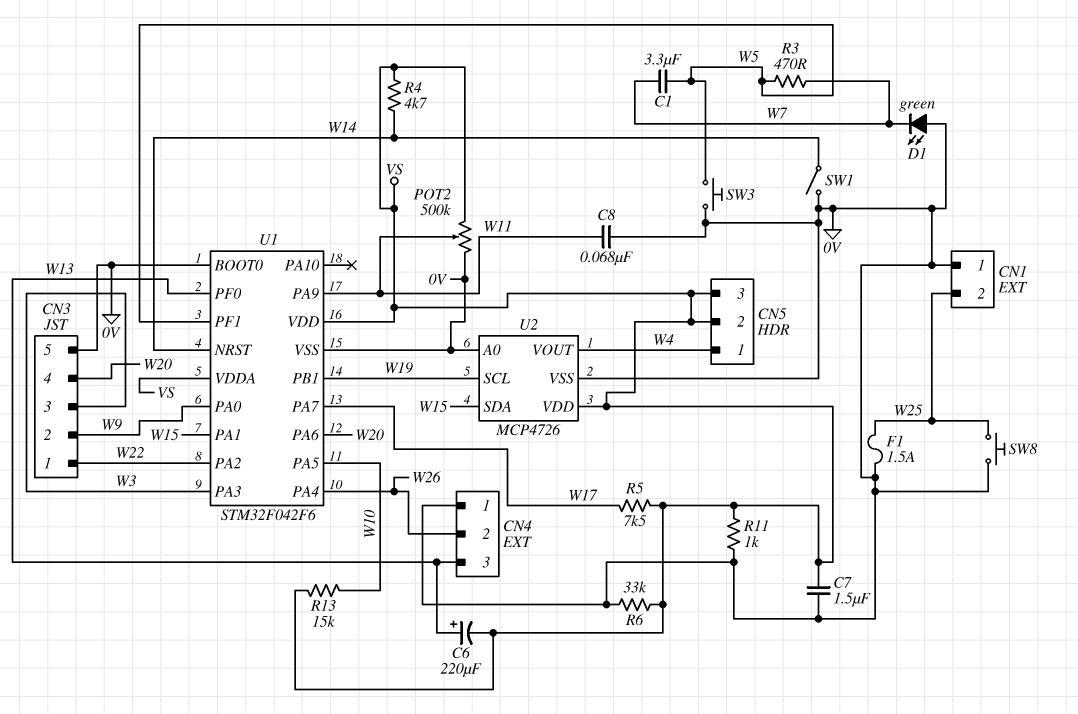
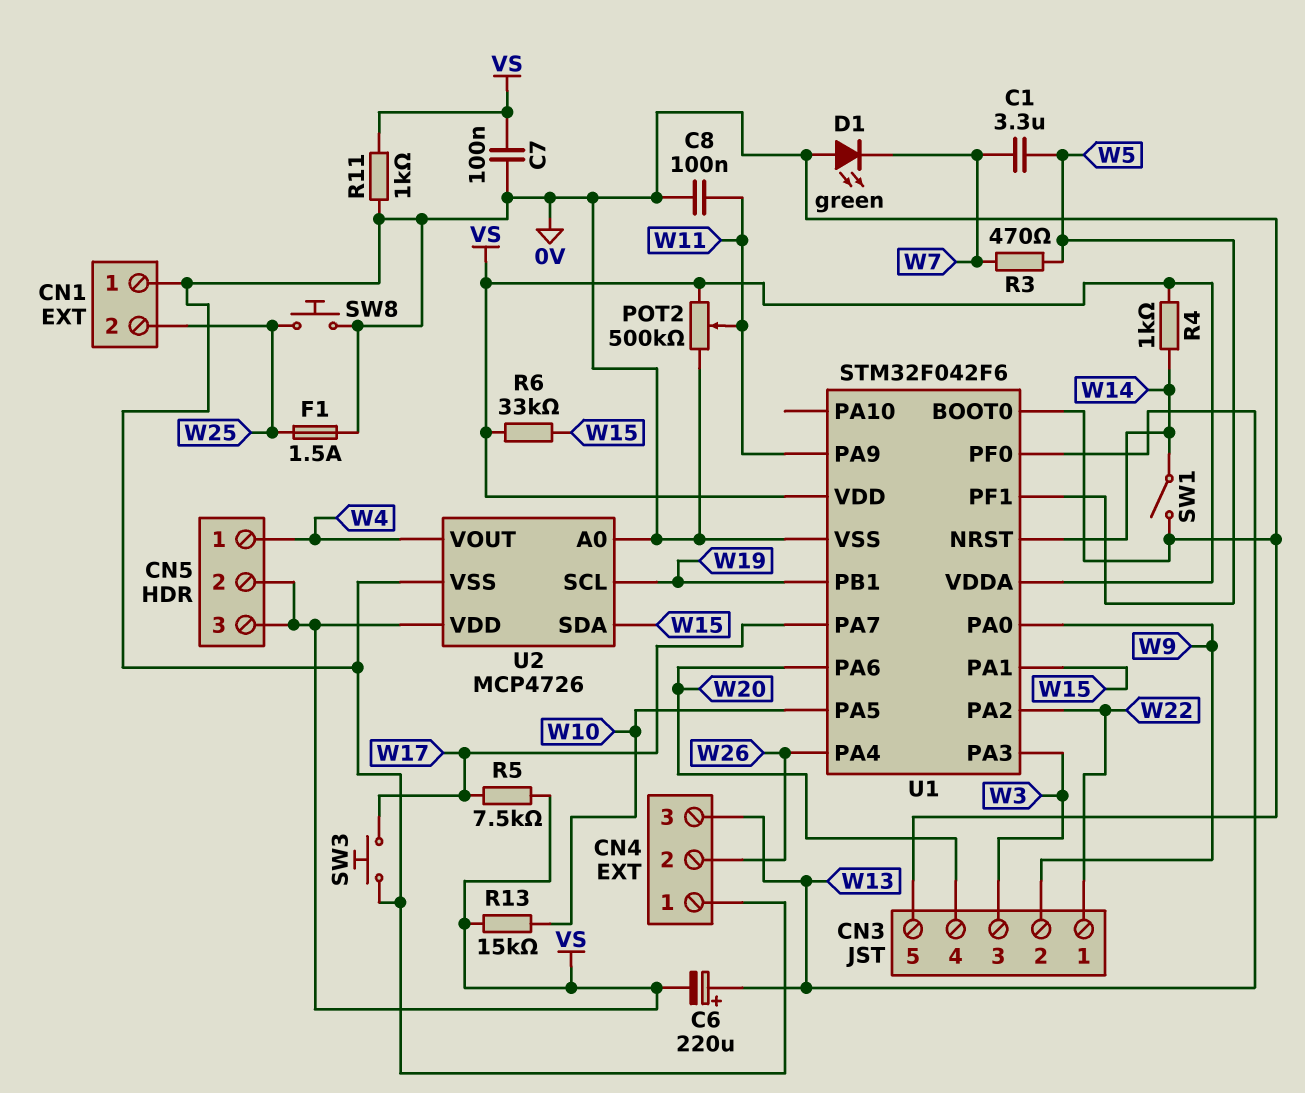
C7: 1.5uF (0V, VS) -> 100nF (0V, VS)
C8: 68nF (0V, W11) -> 100nF (0V, W11)
R4: 4.7k (VS, W14) -> 1k (VS, W14)
R6: 33k (0V, VS) -> 33k (VS, W15)
SW3: button (0V, W5) -> button (0V, W17)

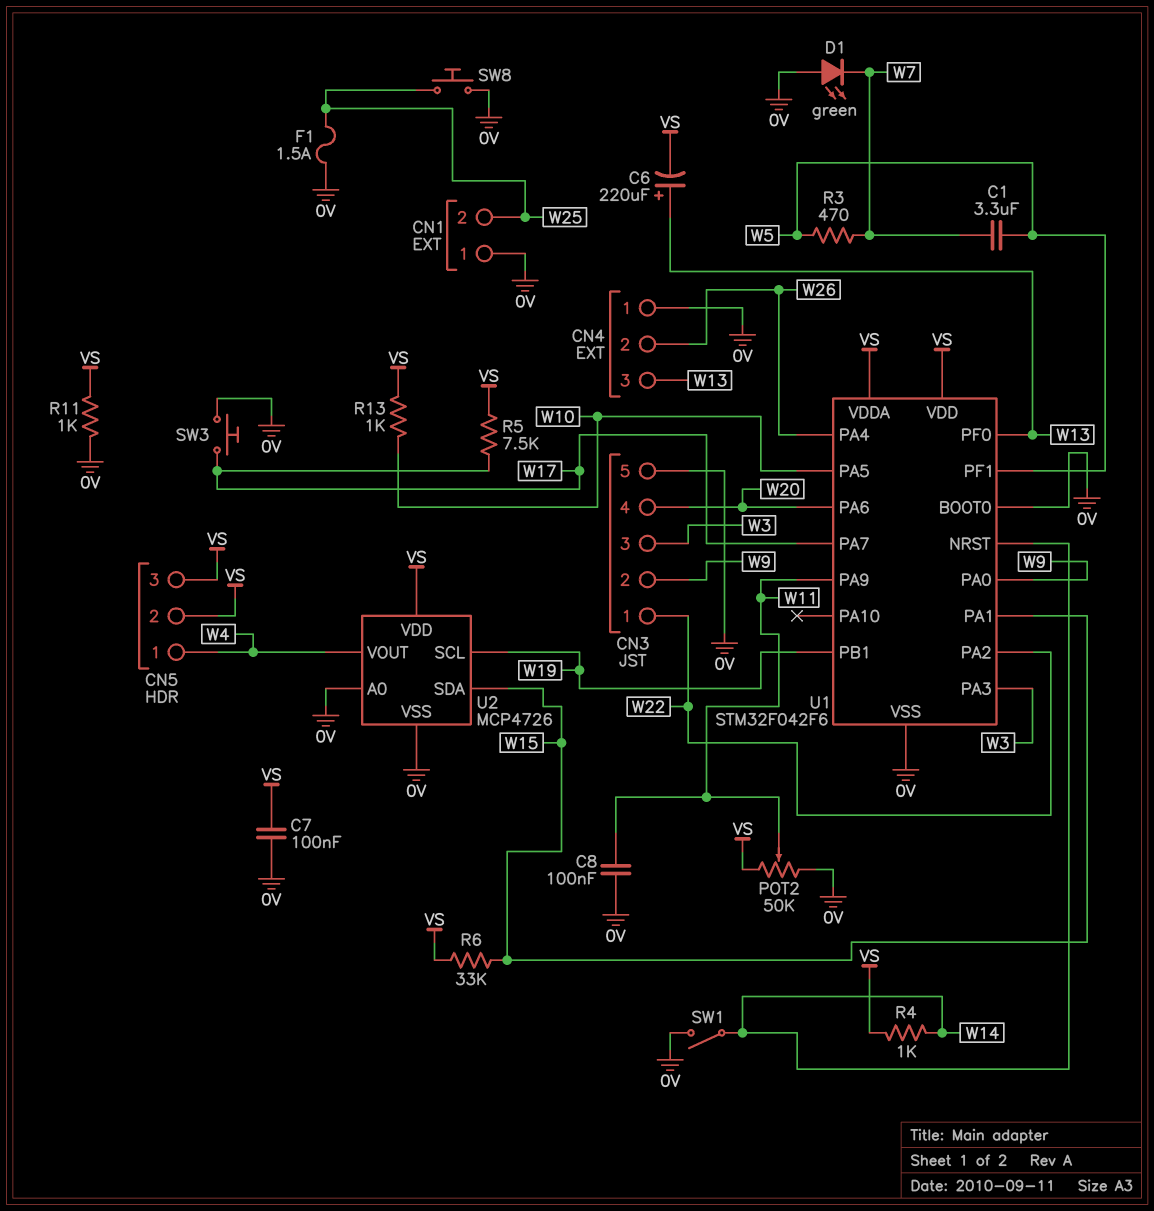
POT2: 500k (0V, VS, wiper W11) -> 50k (0V, VS, wiper W11)
R13: 15k (VS, W10) -> 1k (VS, W10)

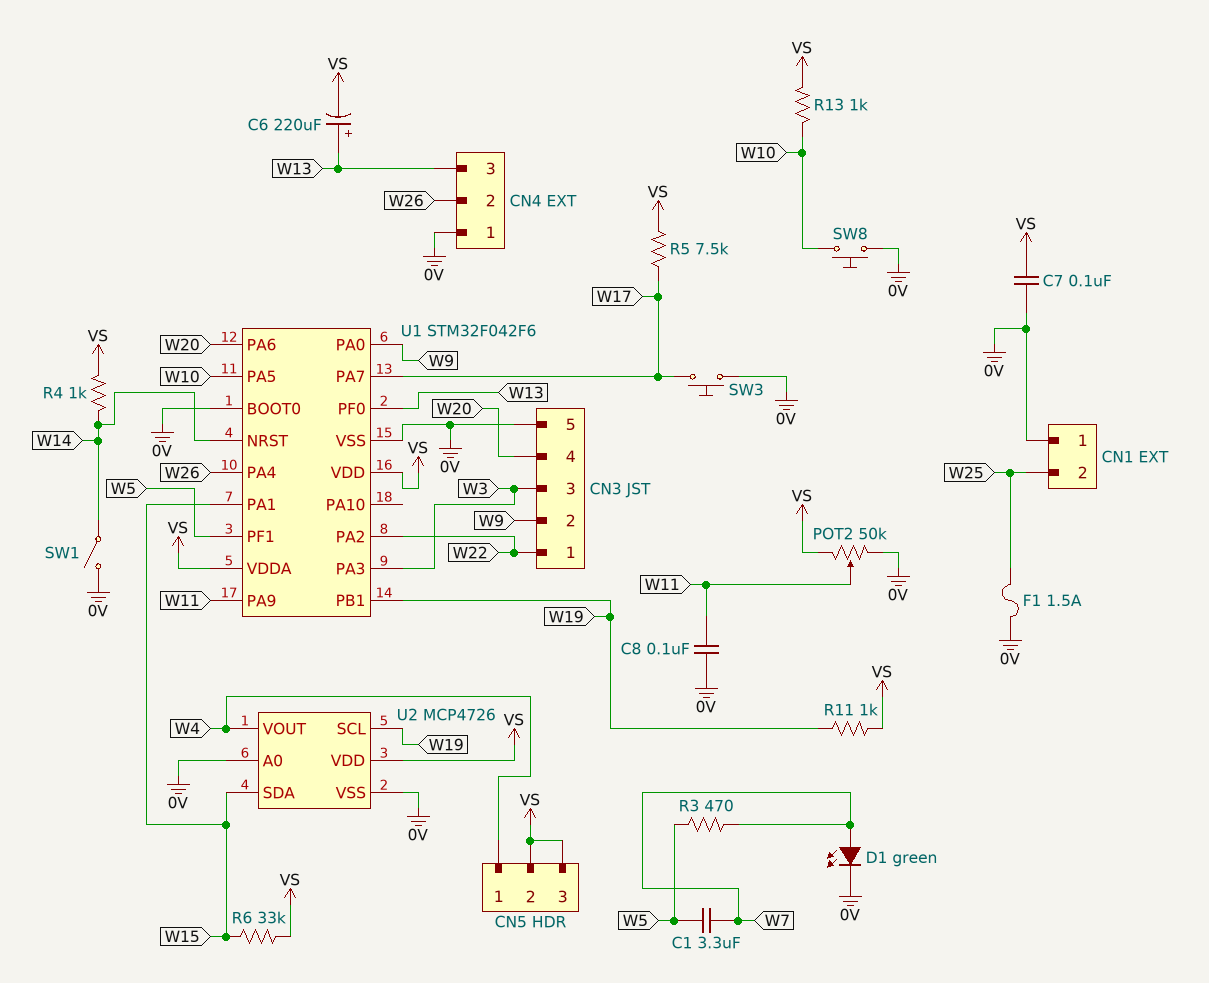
D1: LED green (A 0V, K W7) -> LED green (A W7, K 0V)
R11: 1k (0V, VS) -> 1k (VS, W19)
SW8: button (0V, W25) -> button (0V, W10)

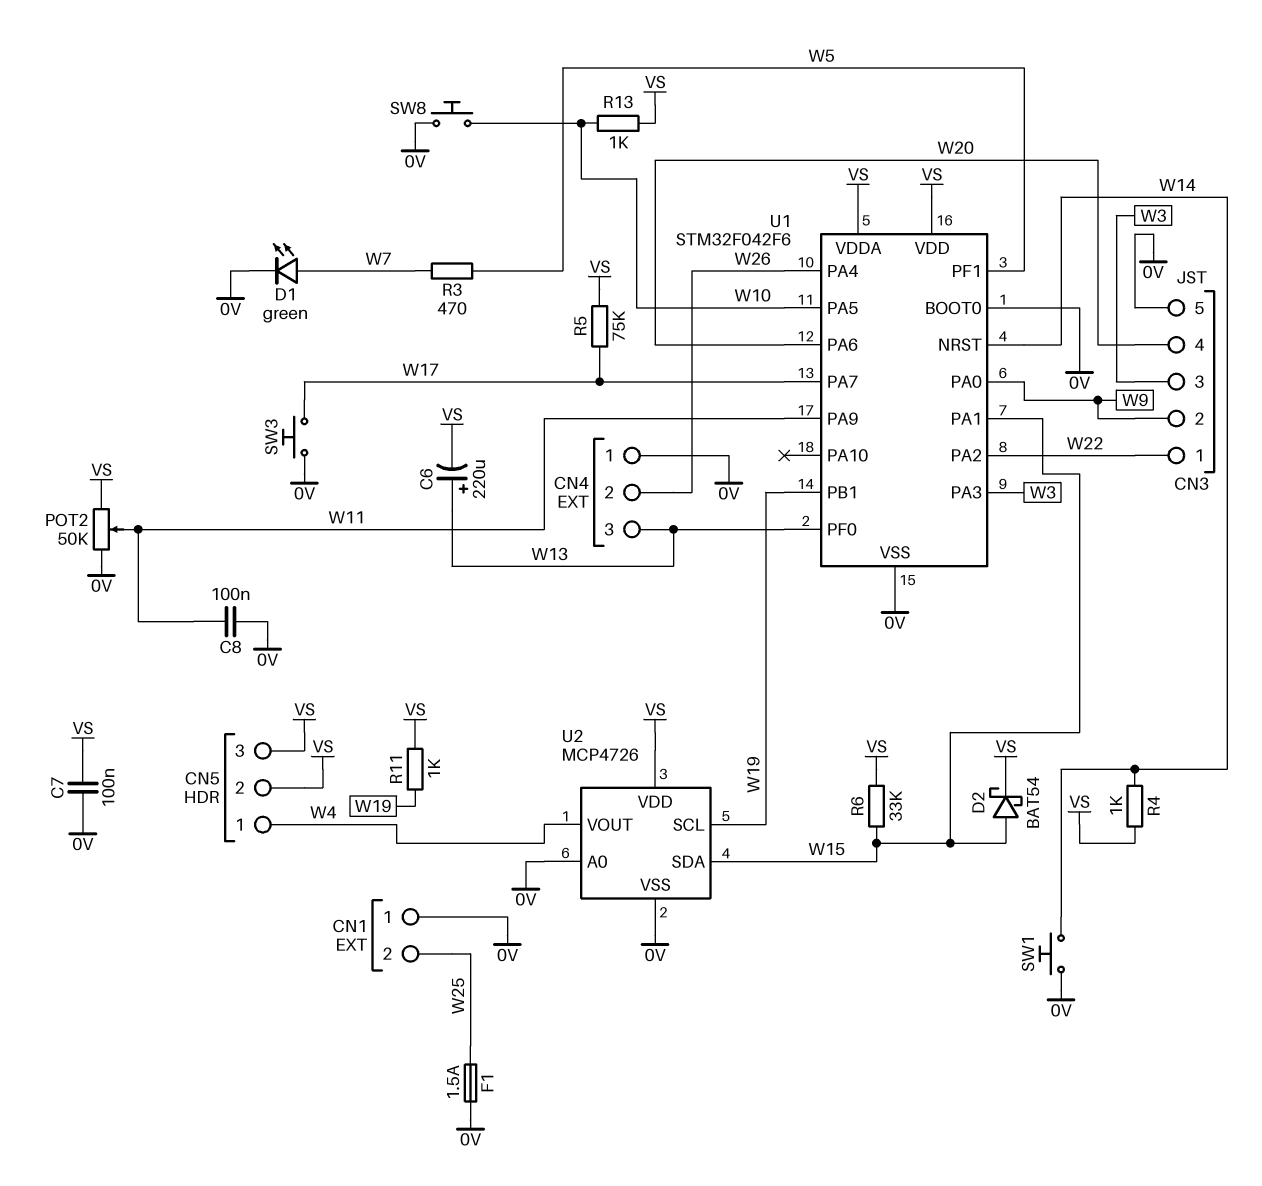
C1: 3.3uF (W5, W7) -> none
D2: none -> schottky BAT54 (A W15, K VS)
R5: 7.5k (VS, W17) -> 75k (VS, W17)
SW1: switch (0V, W14) -> button (0V, W14)

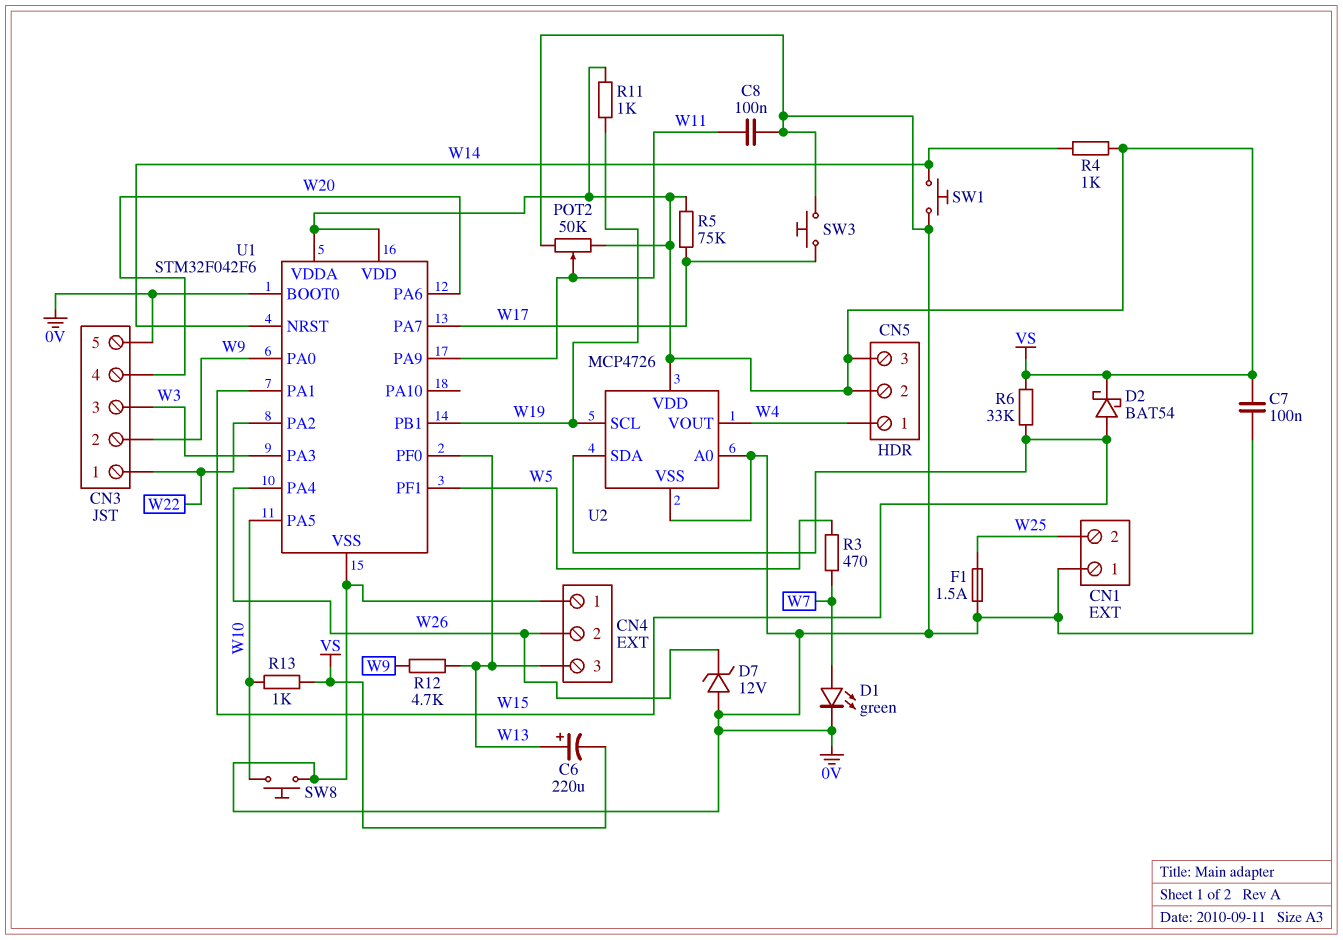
D7: none -> zener 12V (A 0V, K W26)
R12: none -> 4.7k (W9, W13)

